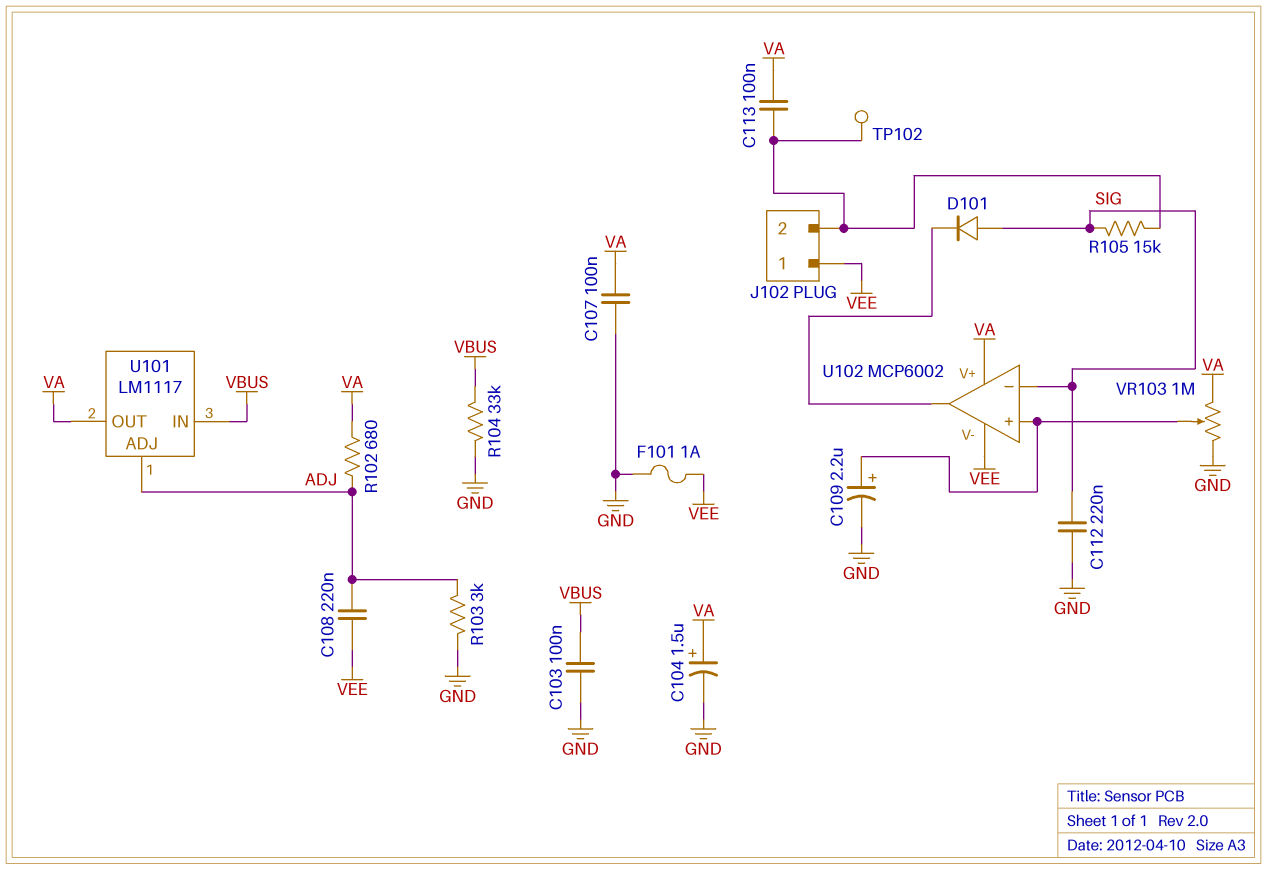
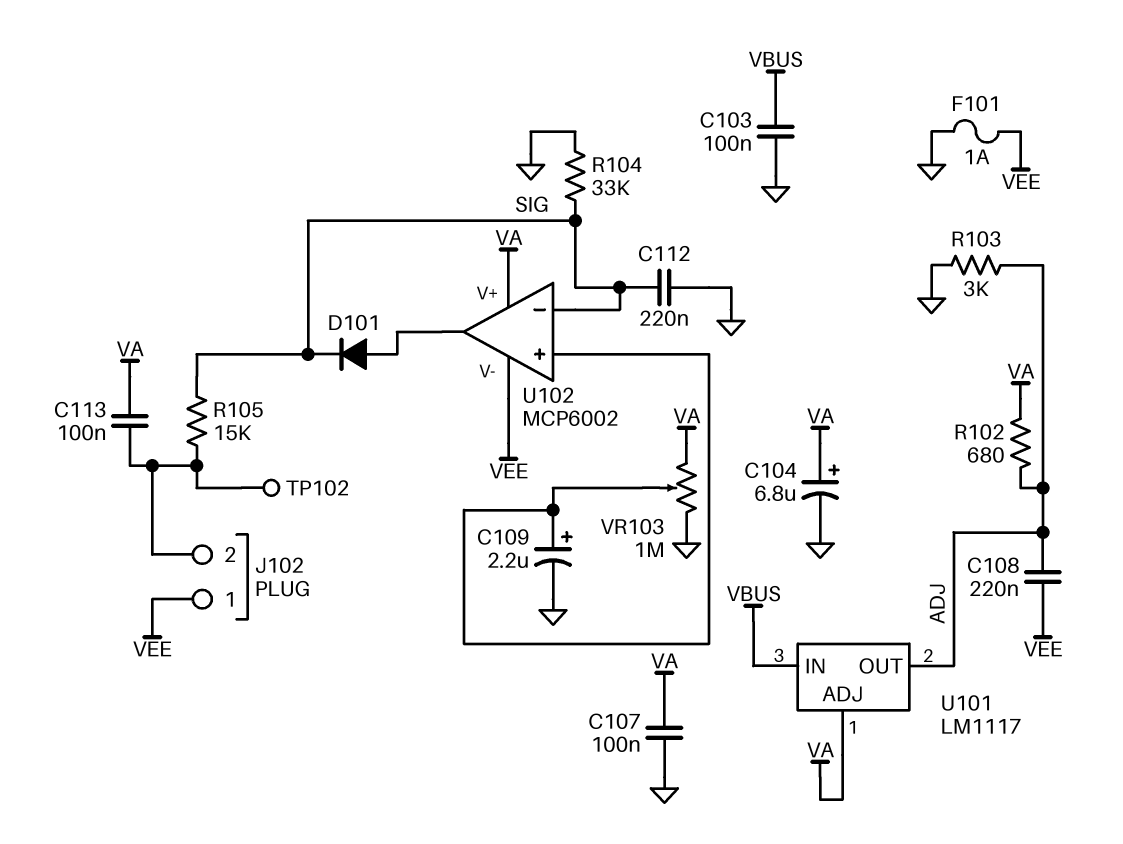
C104: 1.5uF (plus VA, minus GND) -> 6.8uF (plus VA, minus GND)
D101: diode (A SIG, K U102/out) -> diode (A U102/out, K SIG)
R104: 33k (GND, VBUS) -> 33k (GND, SIG)
U101 pin ADJ: ADJ -> VA
U101 pin OUT: VA -> ADJ

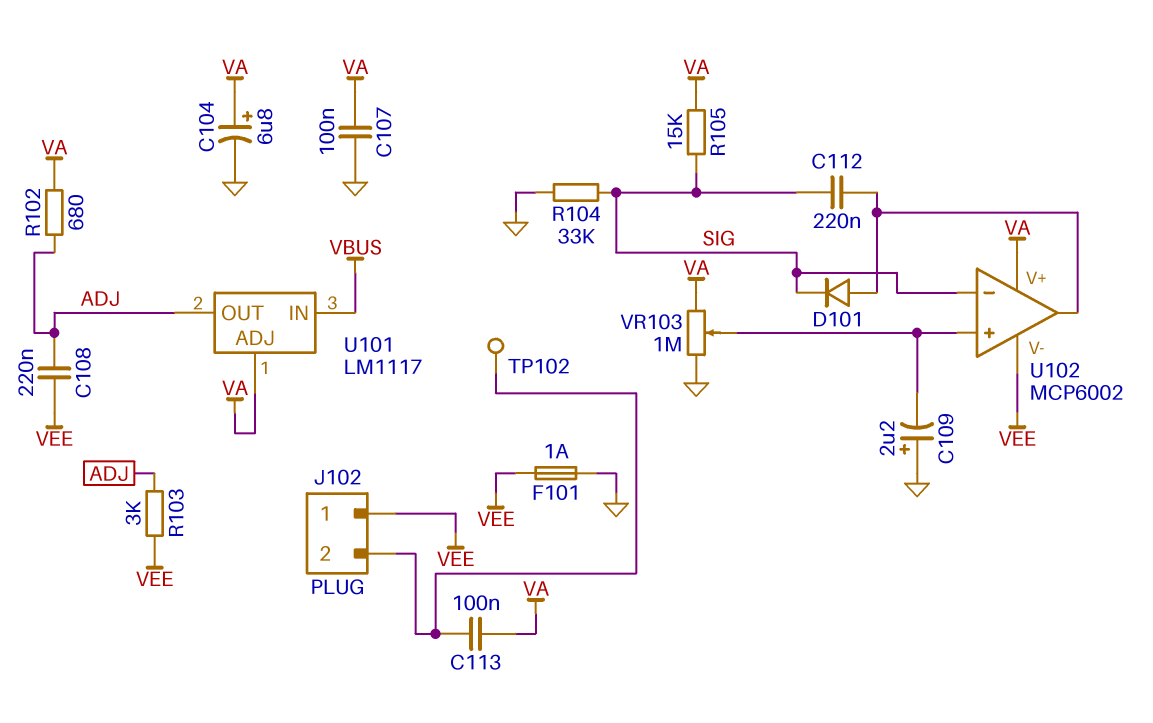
C103: 100nF (GND, VBUS) -> none
C109: 2.2uF (plus U102/in+, minus GND) -> 2.2uF (plus GND, minus U102/in+)
C112: 220nF (GND, SIG) -> 220nF (SIG, U102/out)
R103: 3k (ADJ, GND) -> 3k (ADJ, VEE)
R105: 15k (J102/2, SIG) -> 15k (SIG, VA)

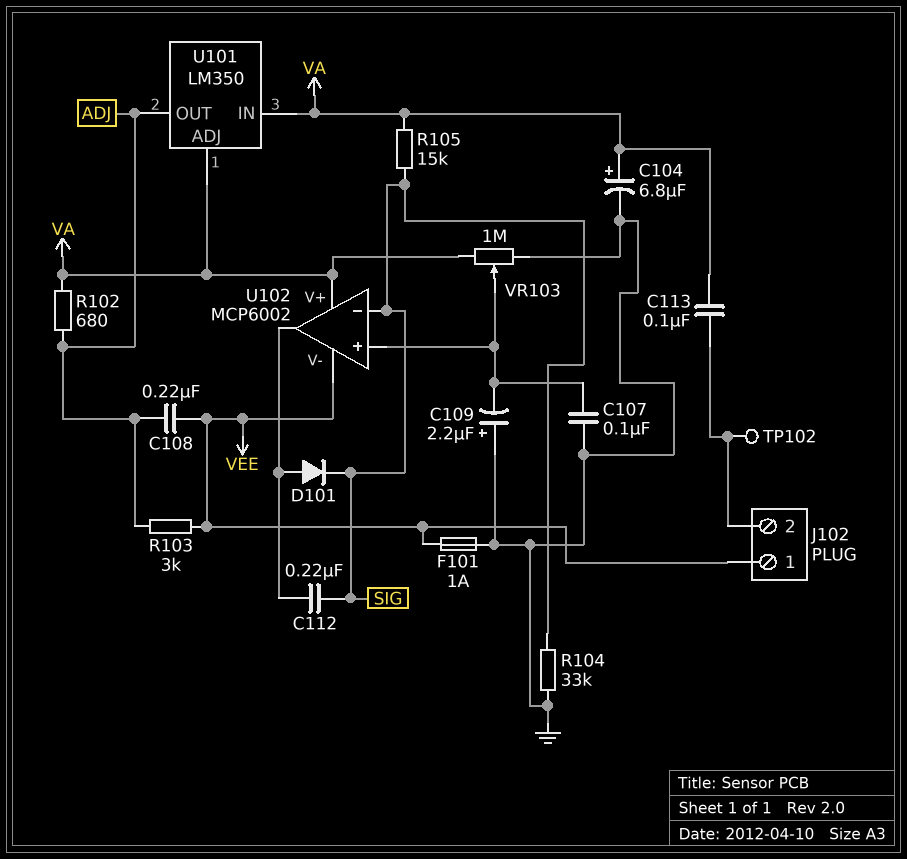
C107: 100nF (GND, VA) -> 100nF (GND, U102/in+)
U101: LM1117 -> LM350
U101 pin IN: VBUS -> VA

